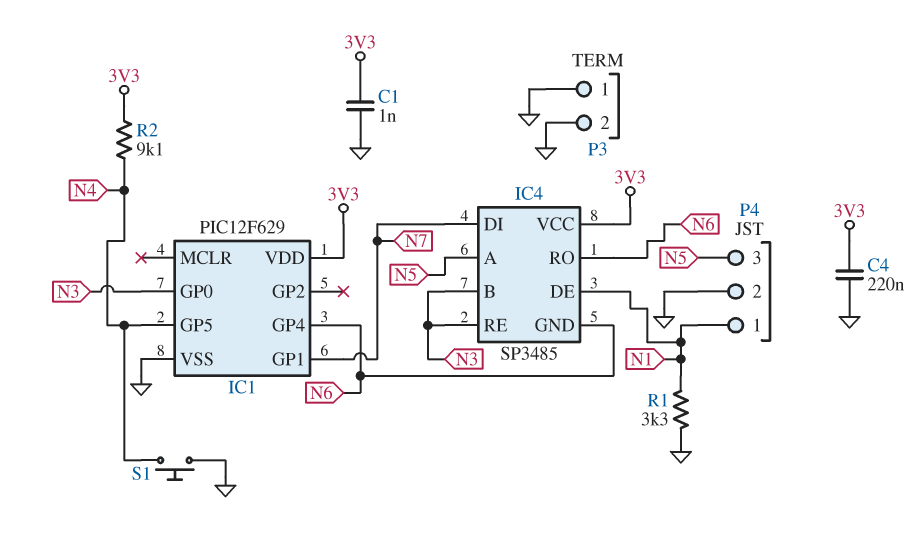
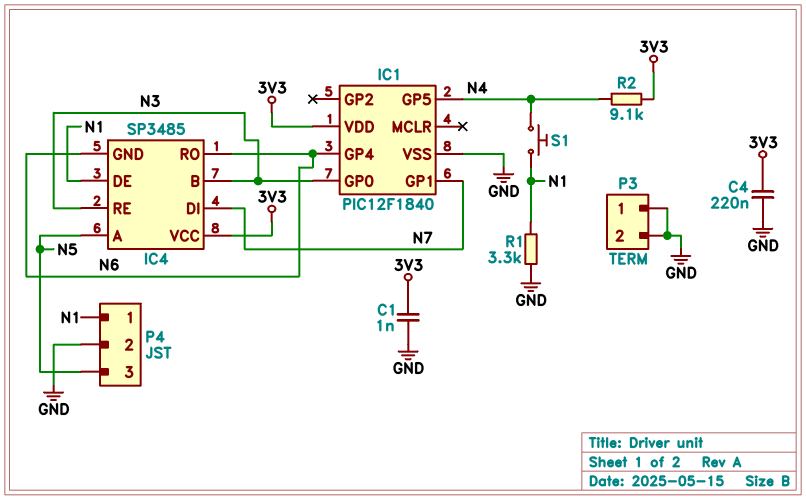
IC1: PIC12F629 -> PIC12F1840
S1: button (GND, N4) -> button (N1, N4)

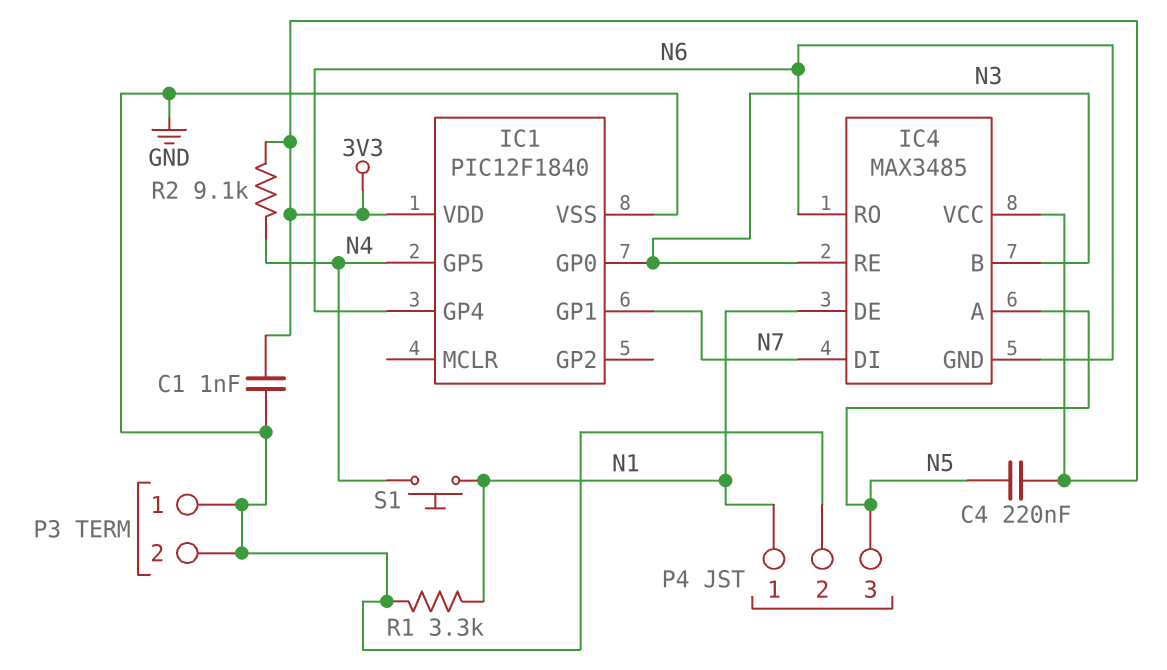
C4: 220nF (3V3, GND) -> 220nF (3V3, N5)
IC4: SP3485 -> MAX3485

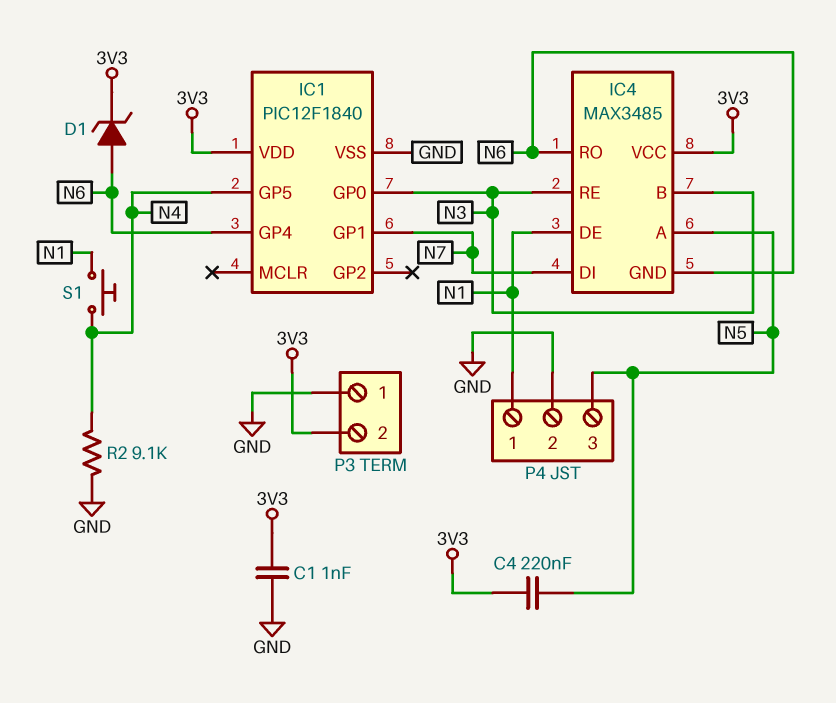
D1: none -> zener (A N6, K 3V3)
P3 pin 2: GND -> 3V3
R1: 3.3k (GND, N1) -> none
R2: 9.1k (3V3, N4) -> 9.1k (GND, N4)

